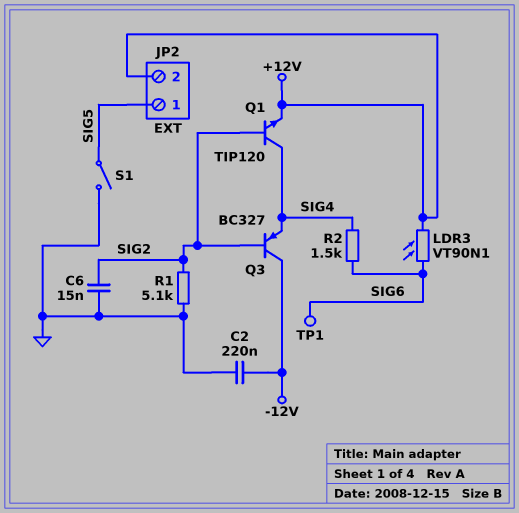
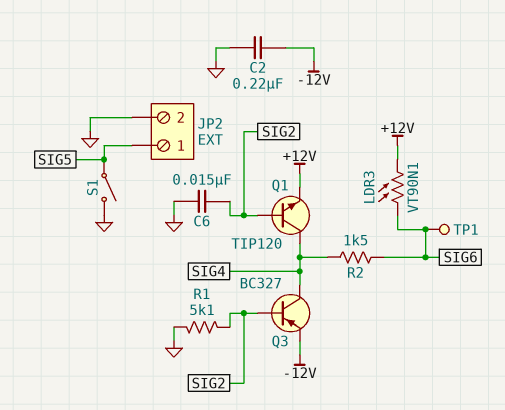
JP2 pin 2: +12V -> GND
Q3: PNP BC327 (B SIG2, C -12V, E SIG4) -> PNP BC327 (B SIG2, C SIG4, E -12V)

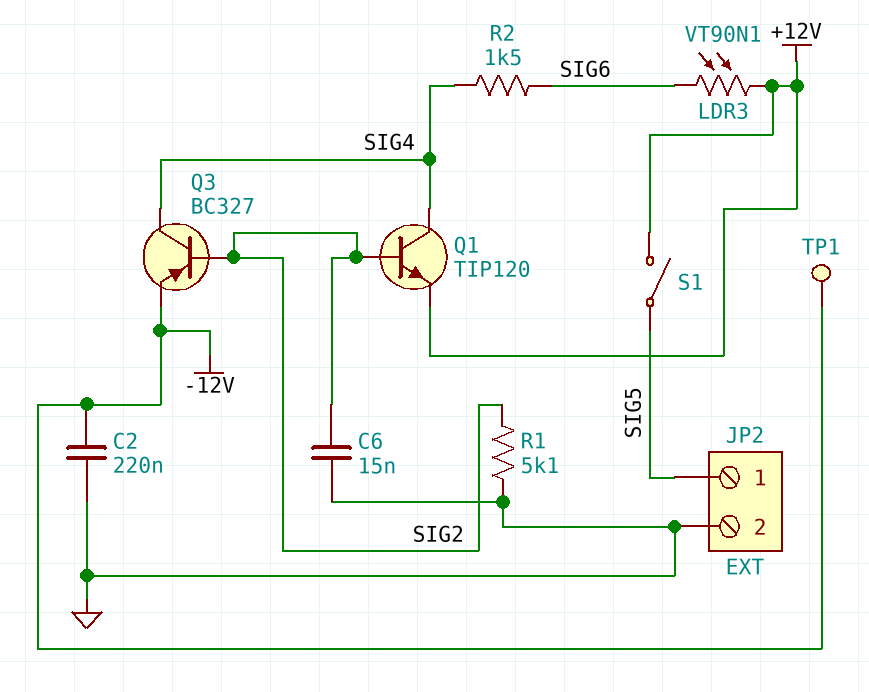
S1: switch (GND, SIG5) -> switch (+12V, SIG5)
TP1: test point (SIG6) -> test point (-12V)

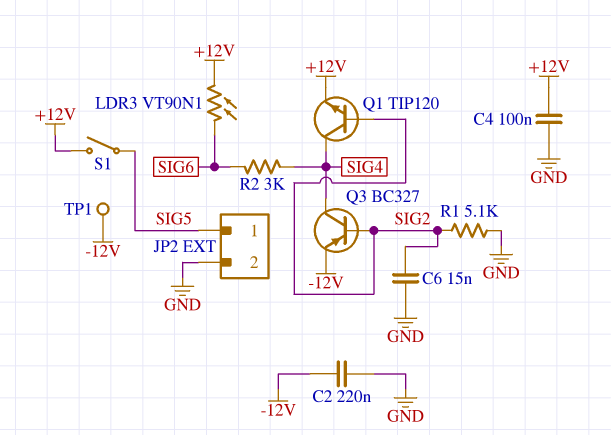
C4: none -> 100nF (+12V, GND)
R2: 1.5k (SIG4, SIG6) -> 3k (SIG4, SIG6)

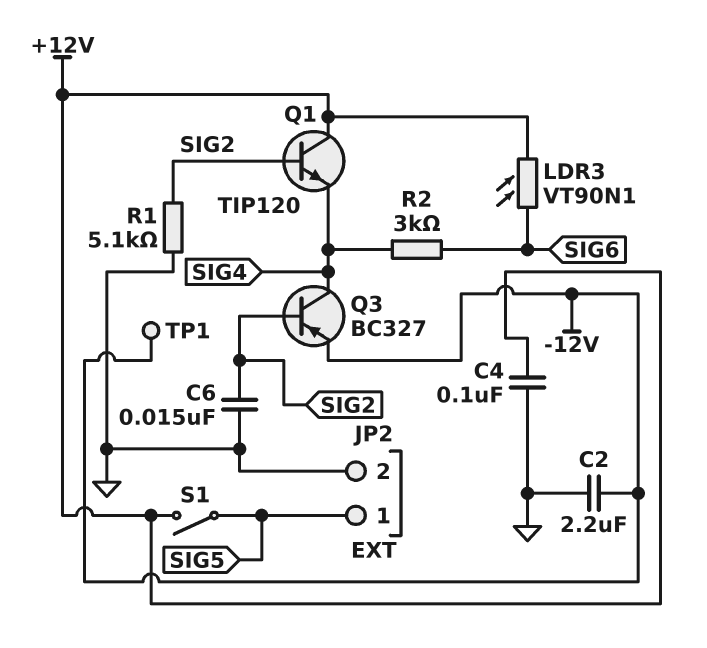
C2: 220nF (-12V, GND) -> 2.2uF (-12V, GND)
Q1: NPN TIP120 (B SIG2, C SIG4, E +12V) -> NPN TIP120 (B SIG2, C +12V, E SIG4)

